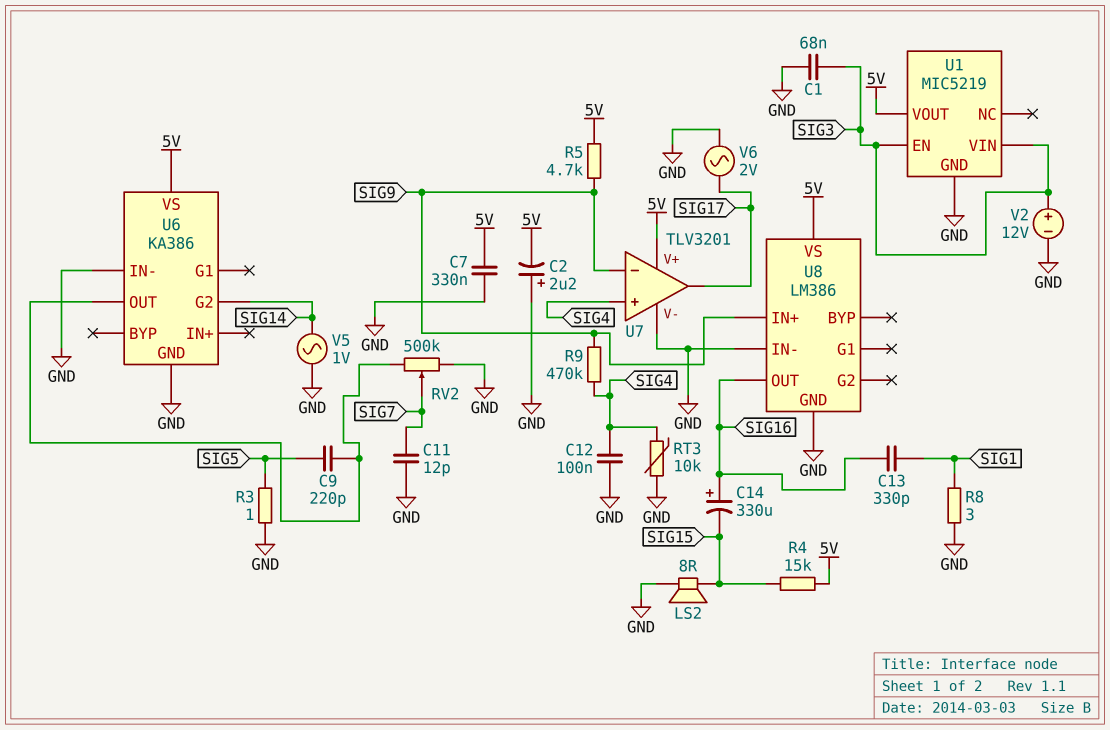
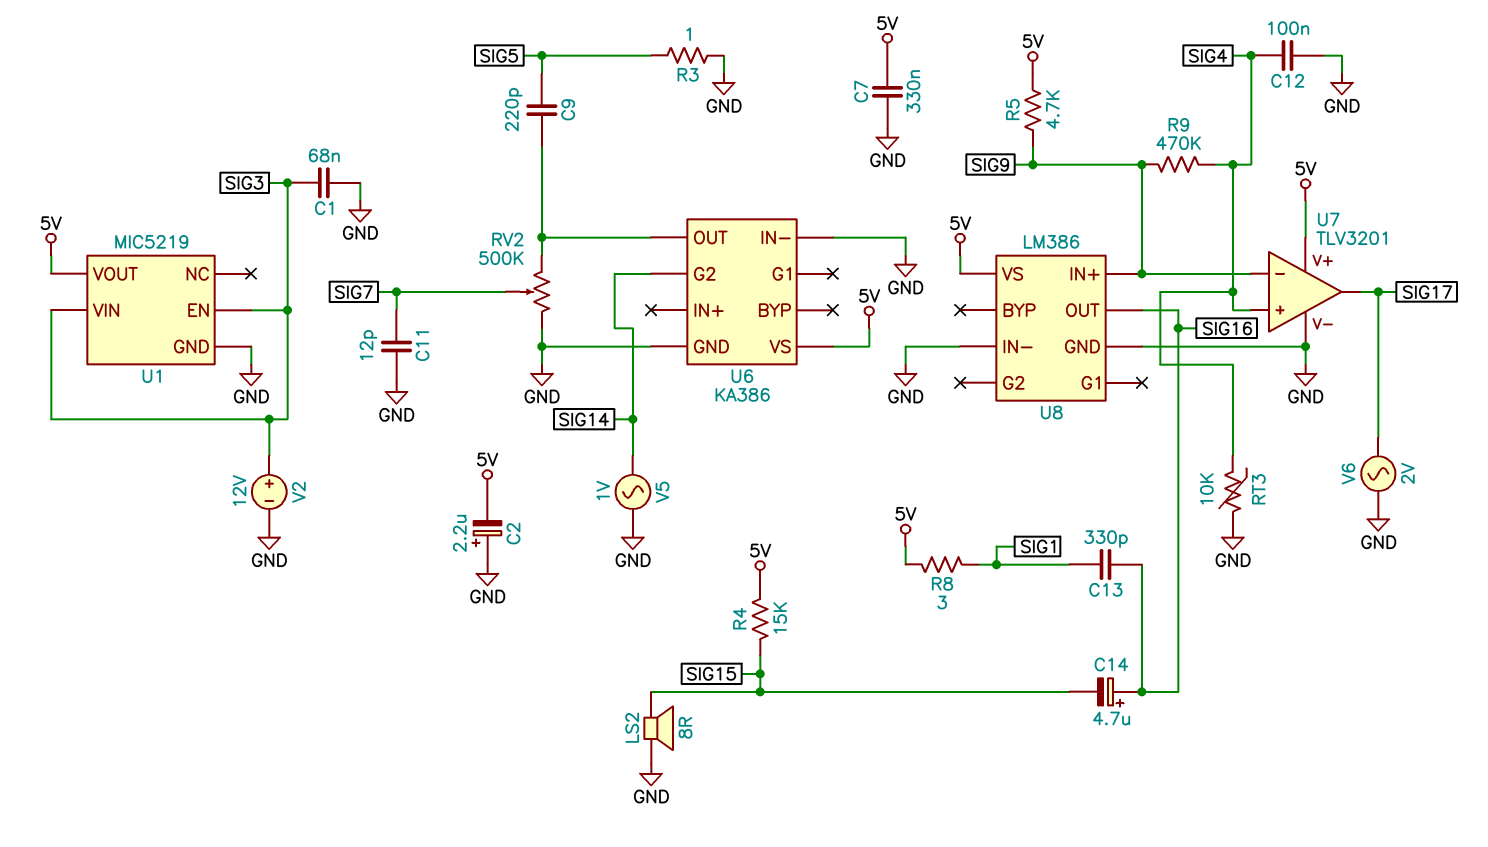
C14: 330uF (plus SIG16, minus SIG15) -> 4.7uF (plus SIG16, minus SIG15)
R8: 3 (GND, SIG1) -> 3 (5V, SIG1)

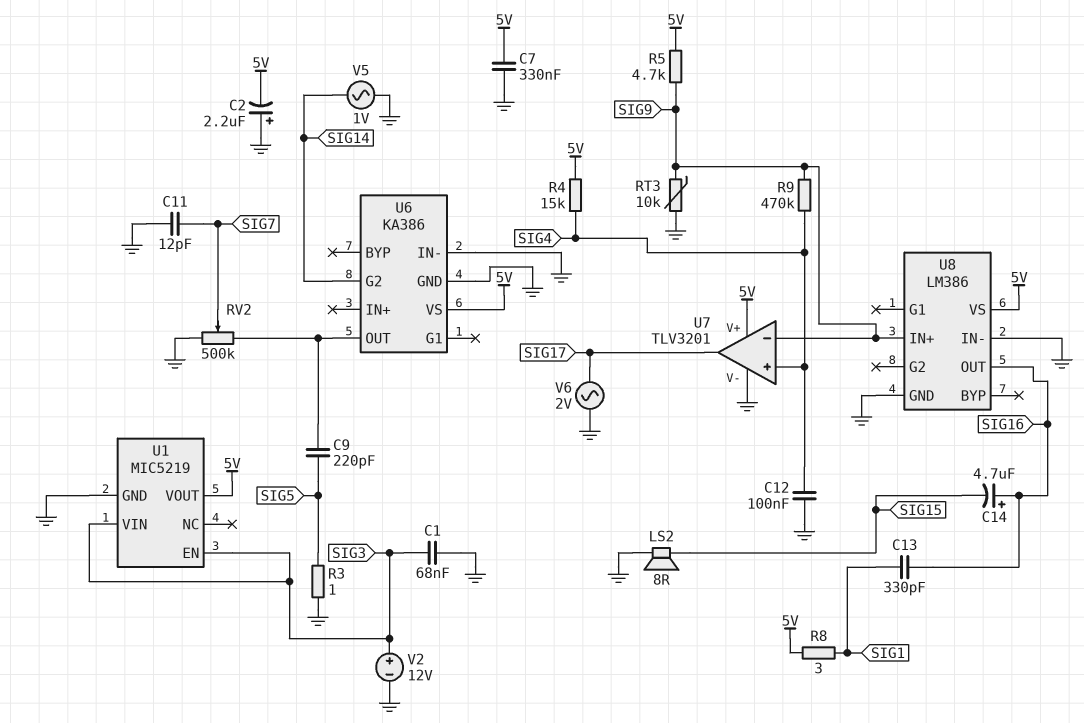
R4: 15k (5V, SIG15) -> 15k (5V, SIG4)
RT3: 10k (GND, SIG4) -> 10k (GND, SIG9)

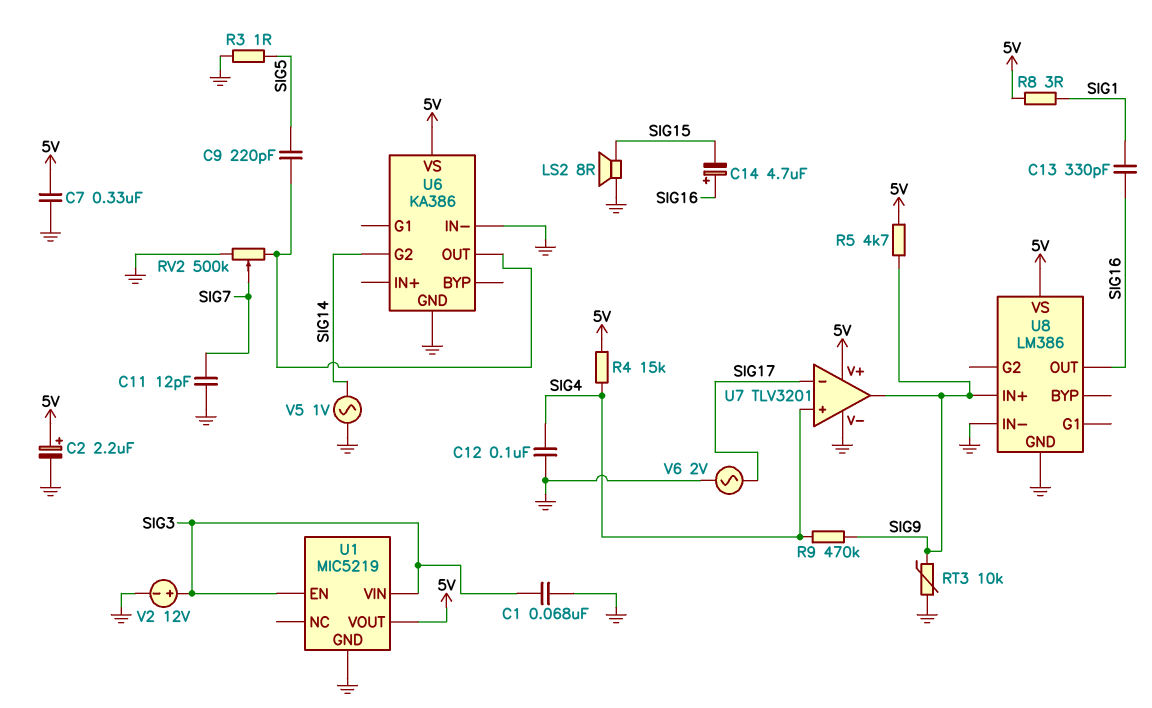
C2: 2.2uF (plus GND, minus 5V) -> 2.2uF (plus 5V, minus GND)
U7 pin in-: SIG9 -> SIG17
U7 pin out: SIG17 -> SIG9

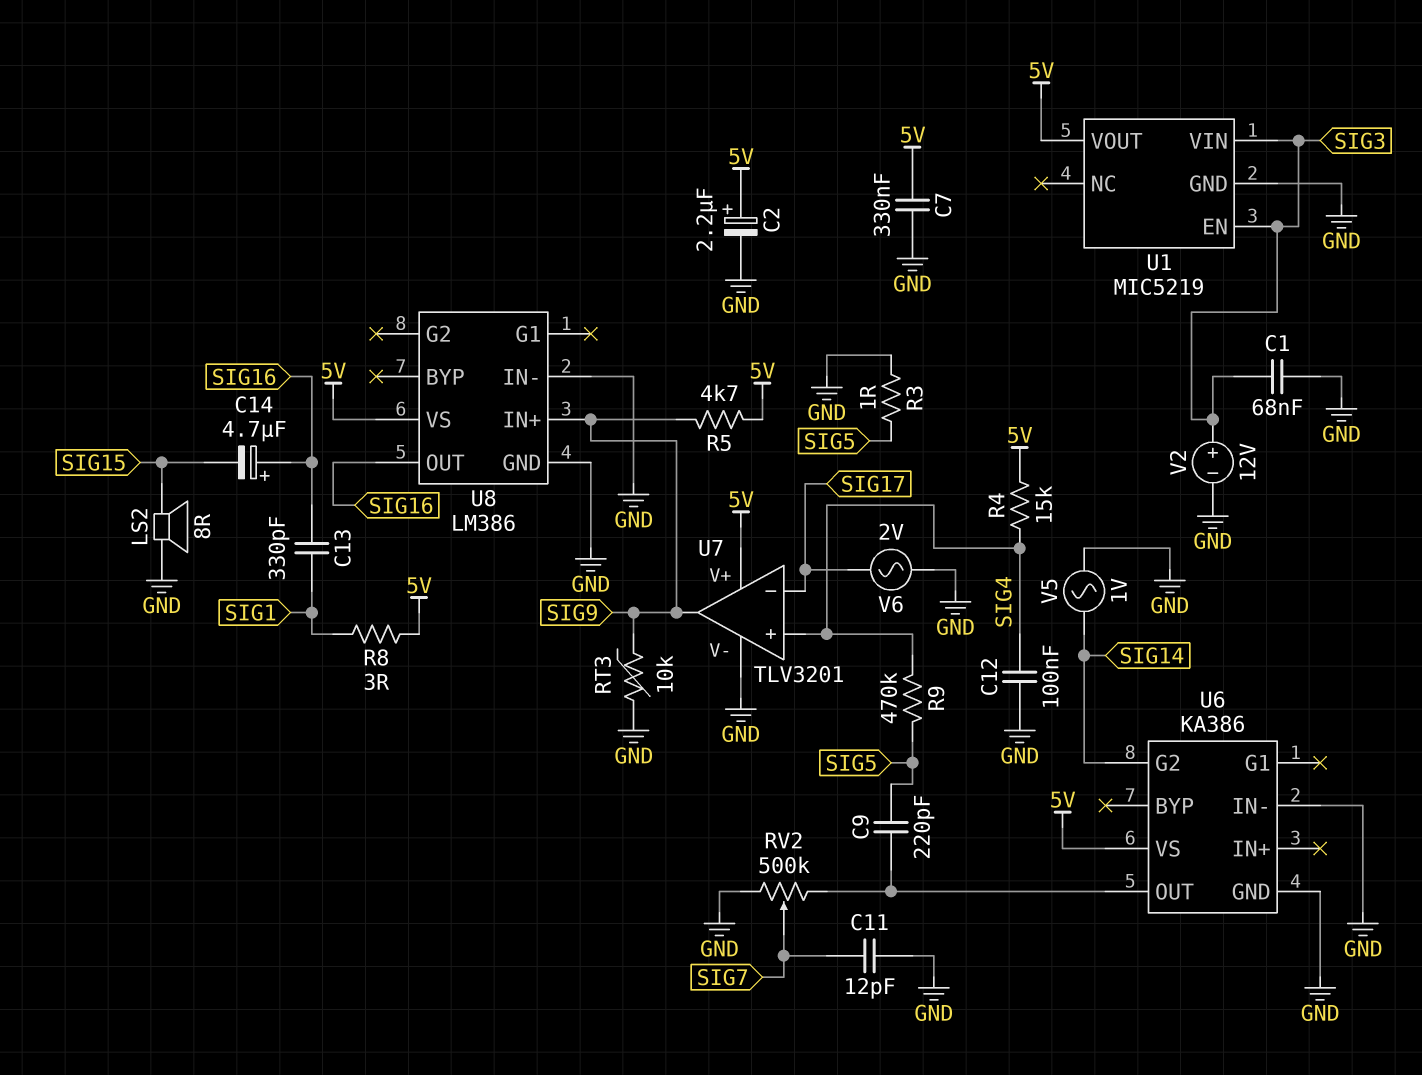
R9: 470k (SIG4, SIG9) -> 470k (SIG4, SIG5)

